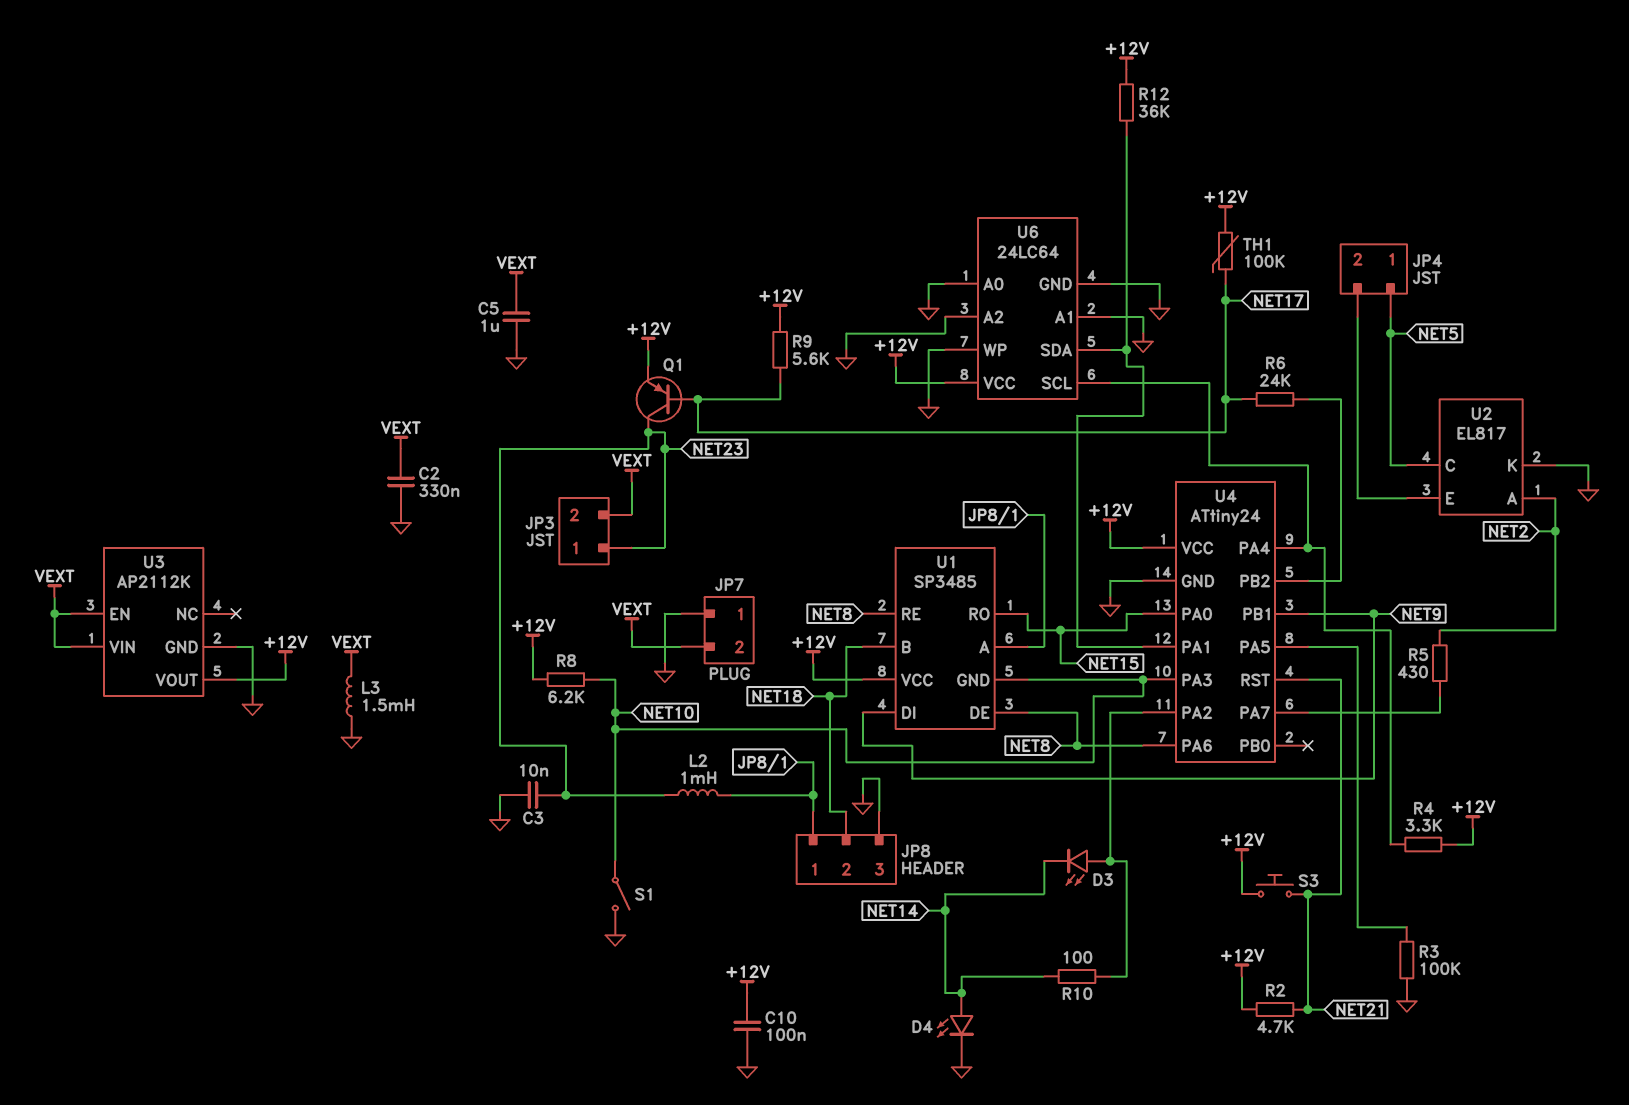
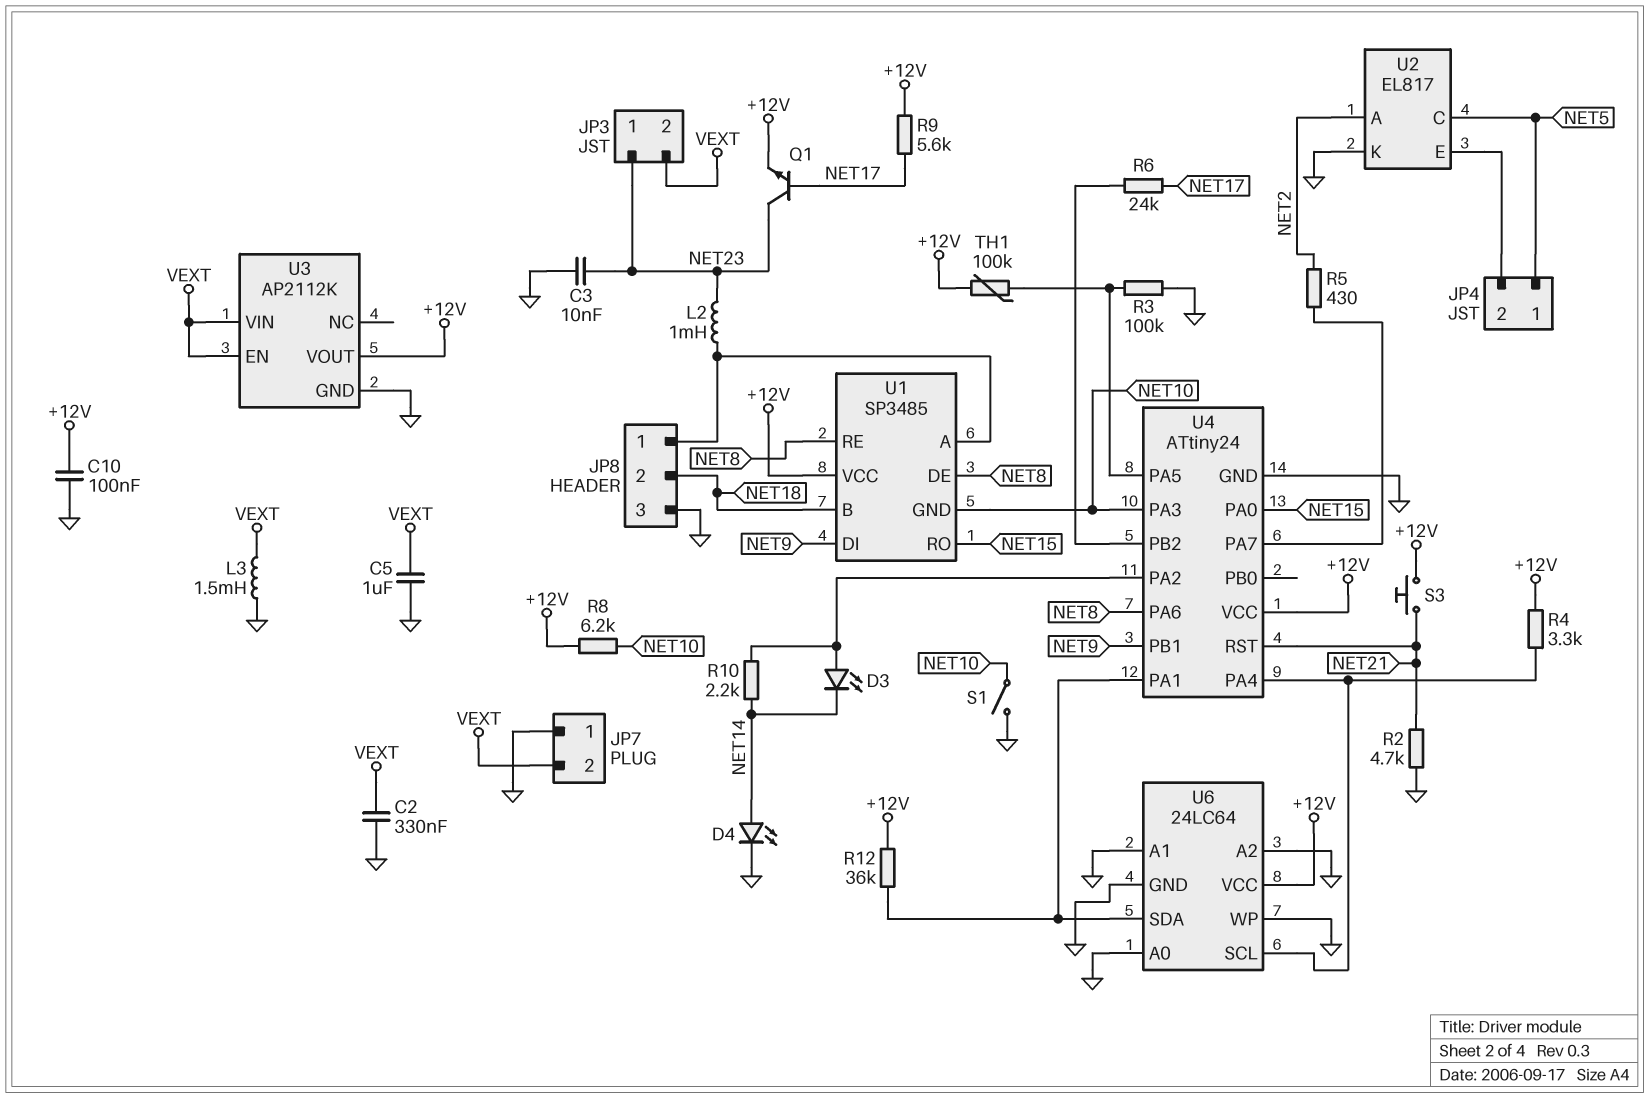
Q1: PNP (B NET17, C NET23, E +12V) -> NPN (B NET17, C NET23, E +12V)
R2: 4.7k (+12V, NET21) -> 4.7k (GND, NET21)
R10: 100 (NET14, U4/PA2) -> 2.2k (NET14, U4/PA2)
TH1: 100k (+12V, NET17) -> 100k (+12V, U4/PA5)

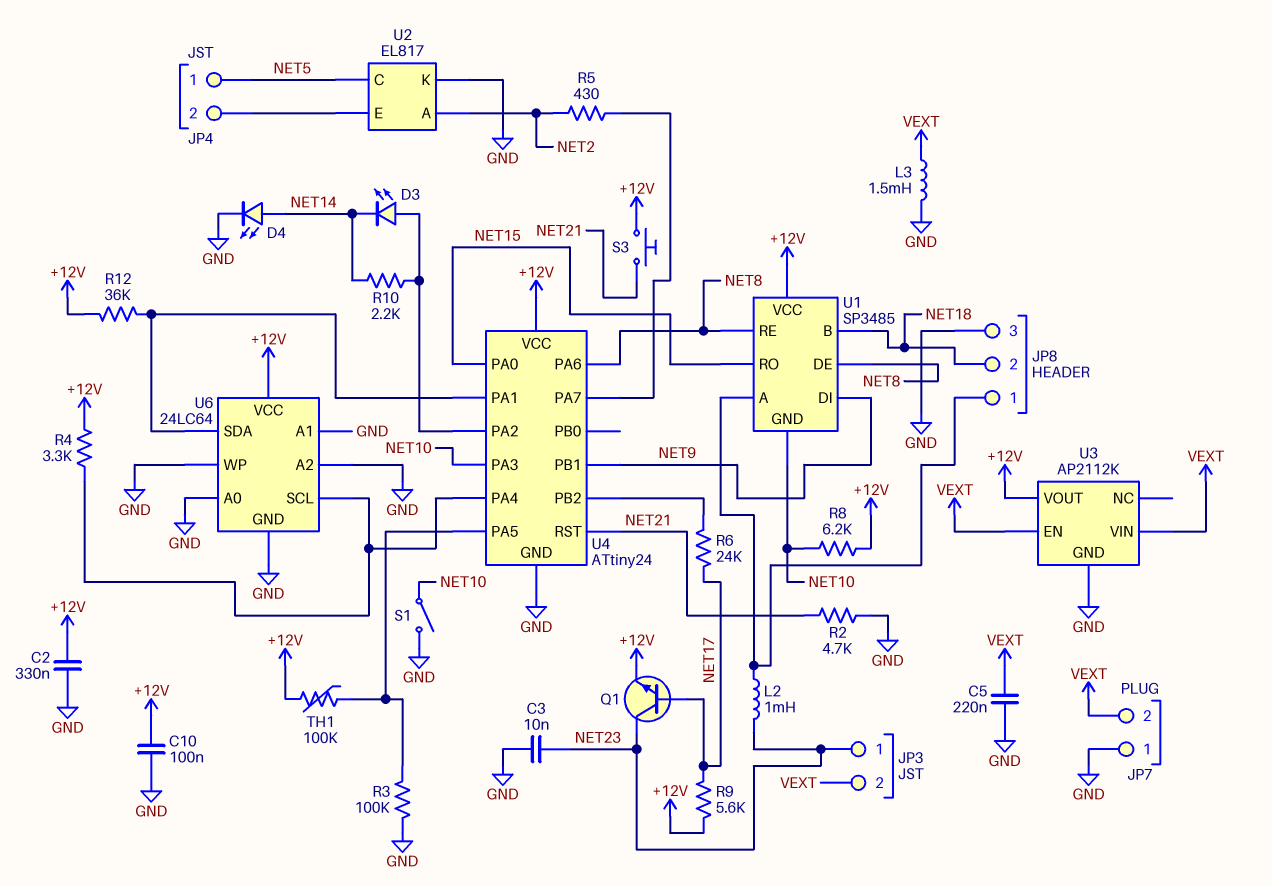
C2: 330nF (GND, VEXT) -> 330nF (+12V, GND)
C5: 1uF (GND, VEXT) -> 220nF (GND, VEXT)

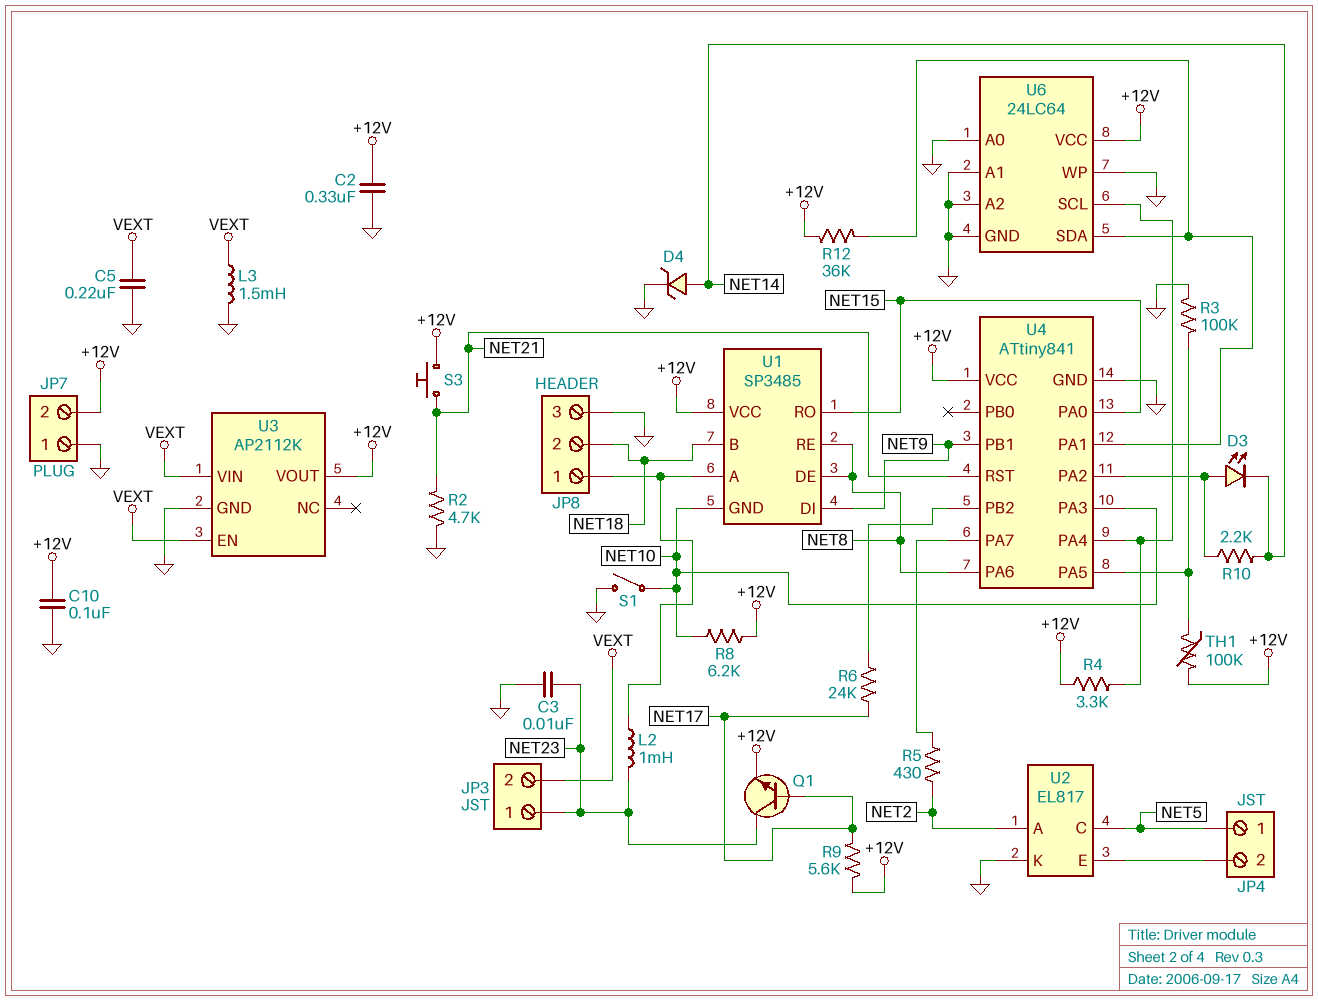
D4: LED (A NET14, K GND) -> zener (A NET14, K GND)
JP7 pin 2: VEXT -> +12V
U4: ATtiny24 -> ATtiny841

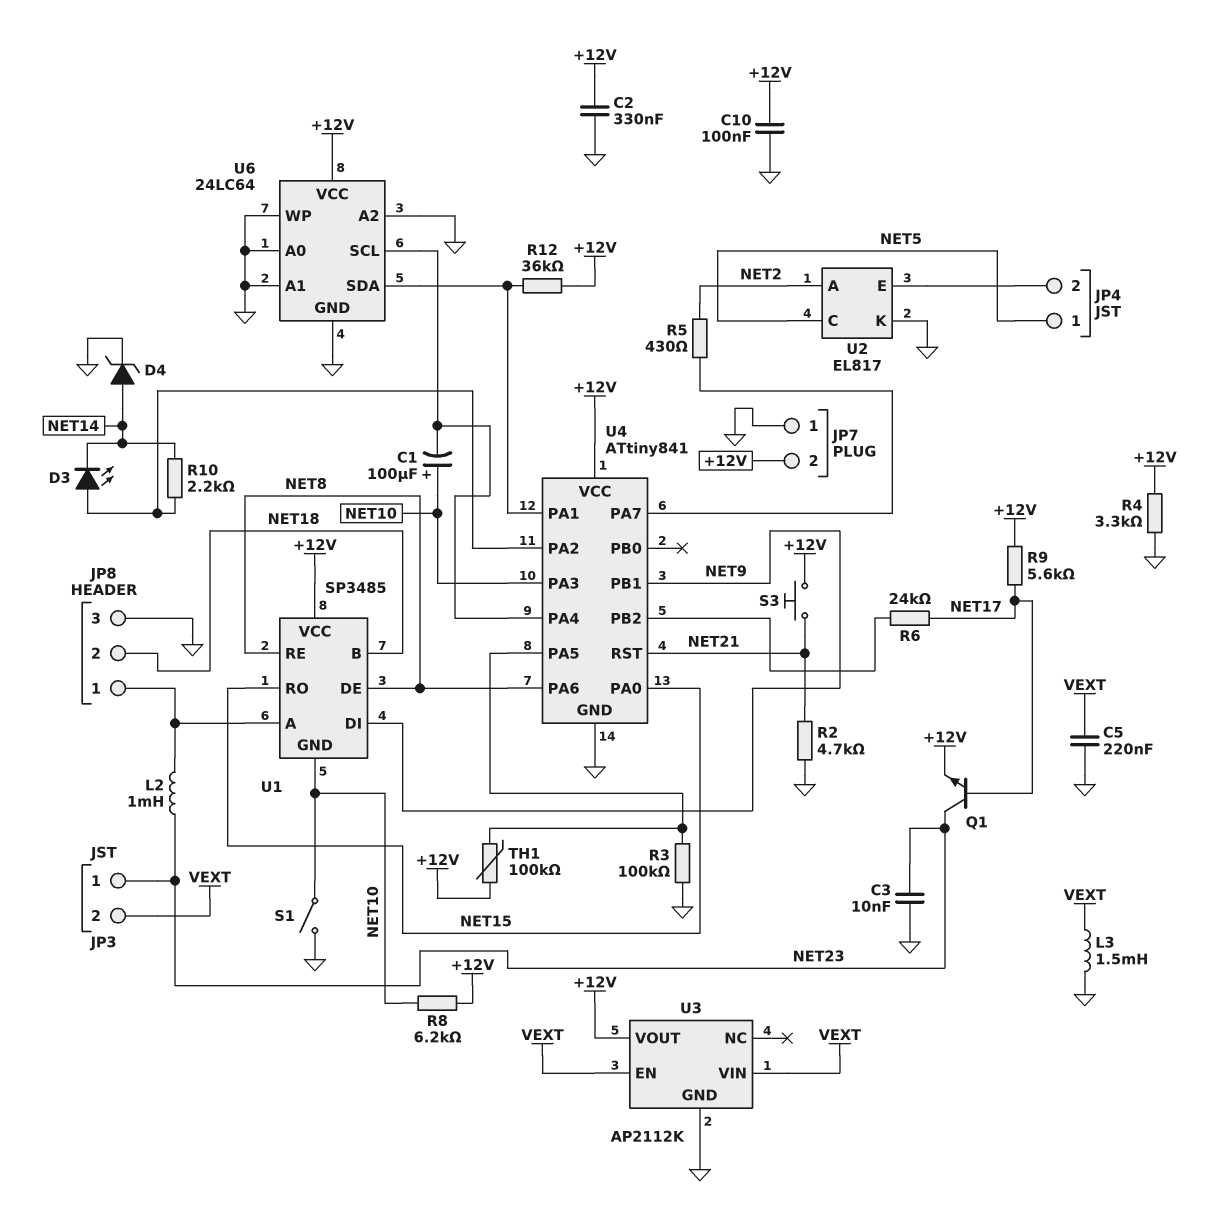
C1: none -> 100uF (plus NET10, minus U4/PA4)
R4: 3.3k (+12V, U4/PA4) -> 3.3k (+12V, GND)

